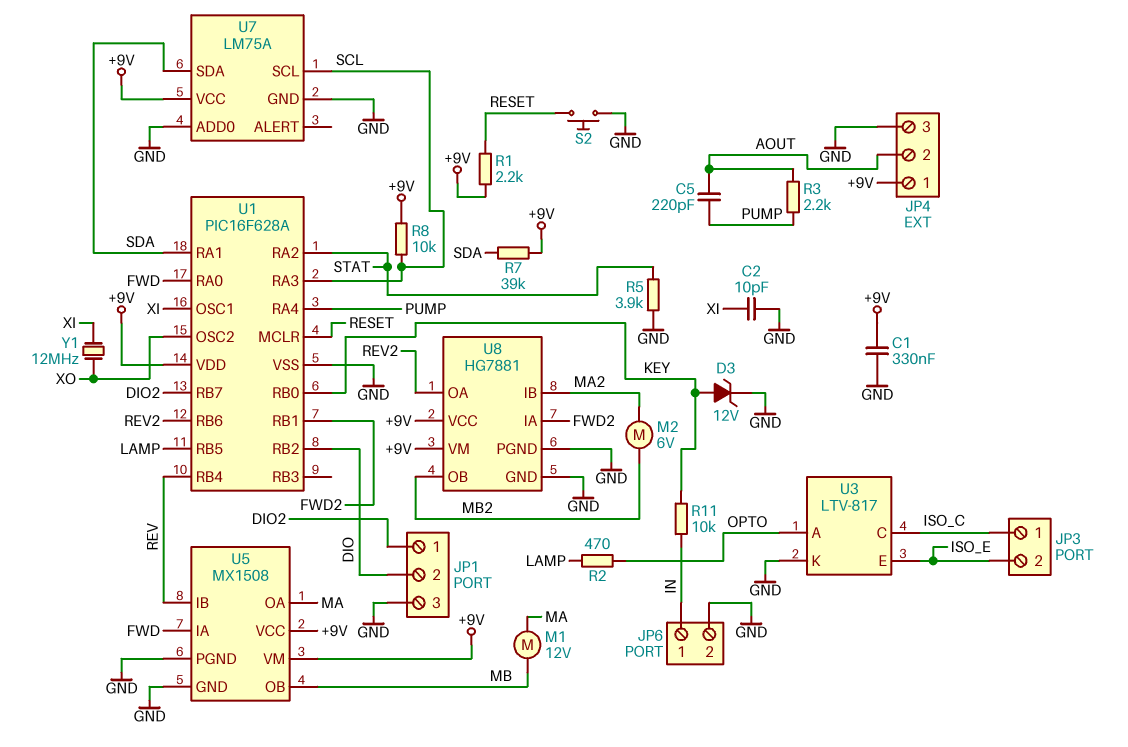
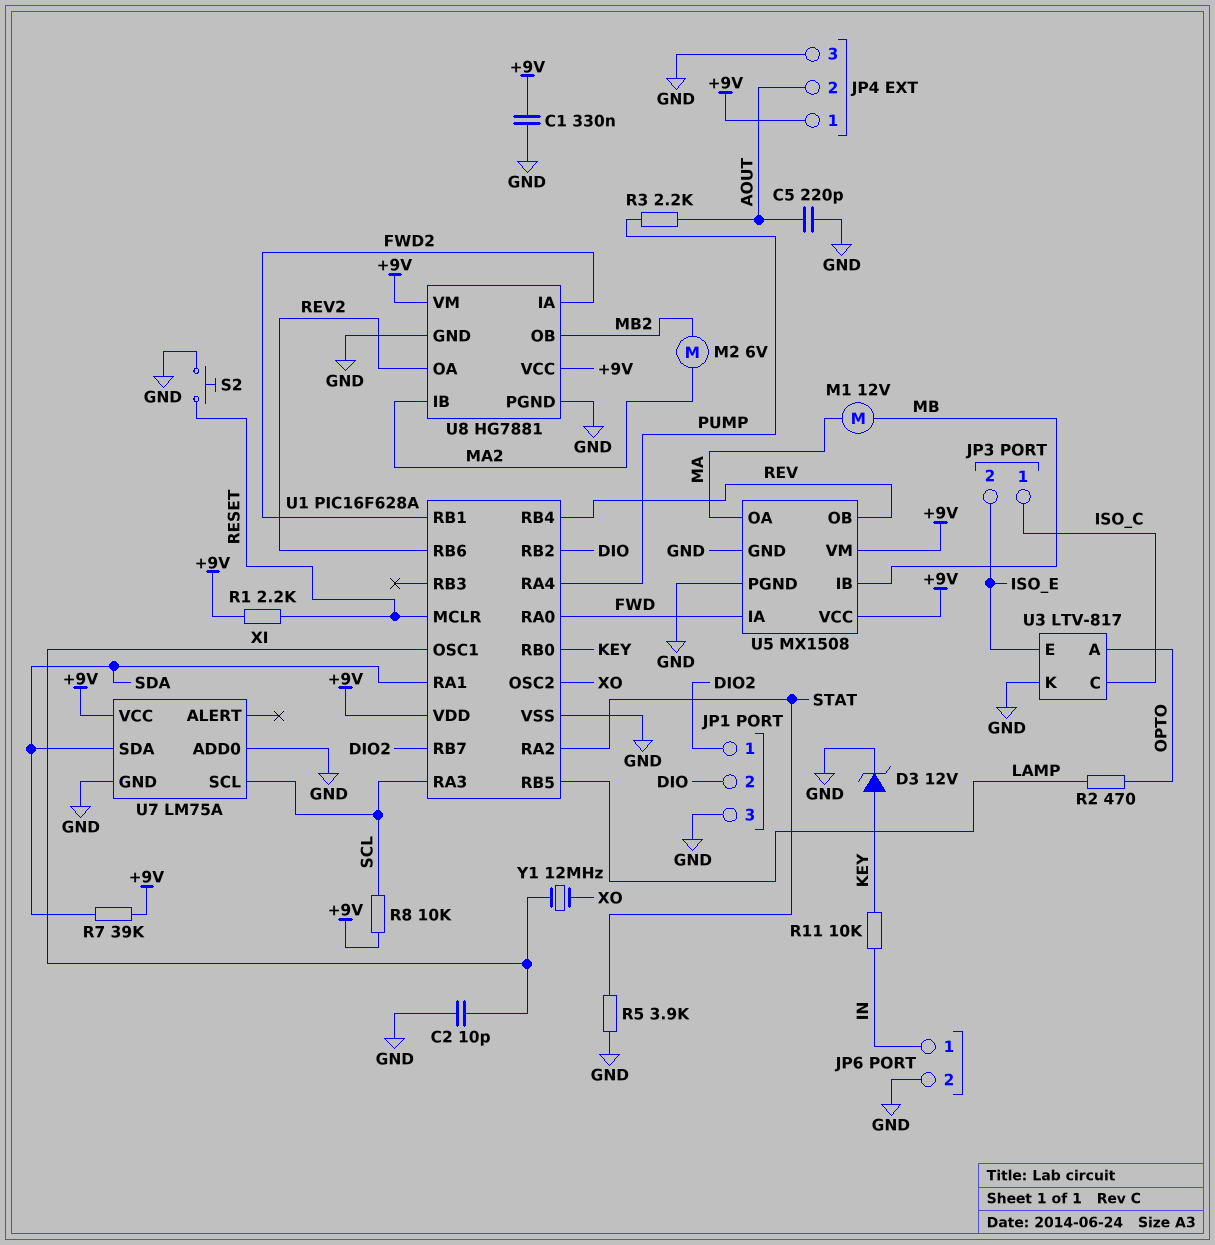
C5: 220pF (AOUT, PUMP) -> 220pF (AOUT, GND)
U5 pin IB: REV -> MB
U5 pin OB: MB -> REV

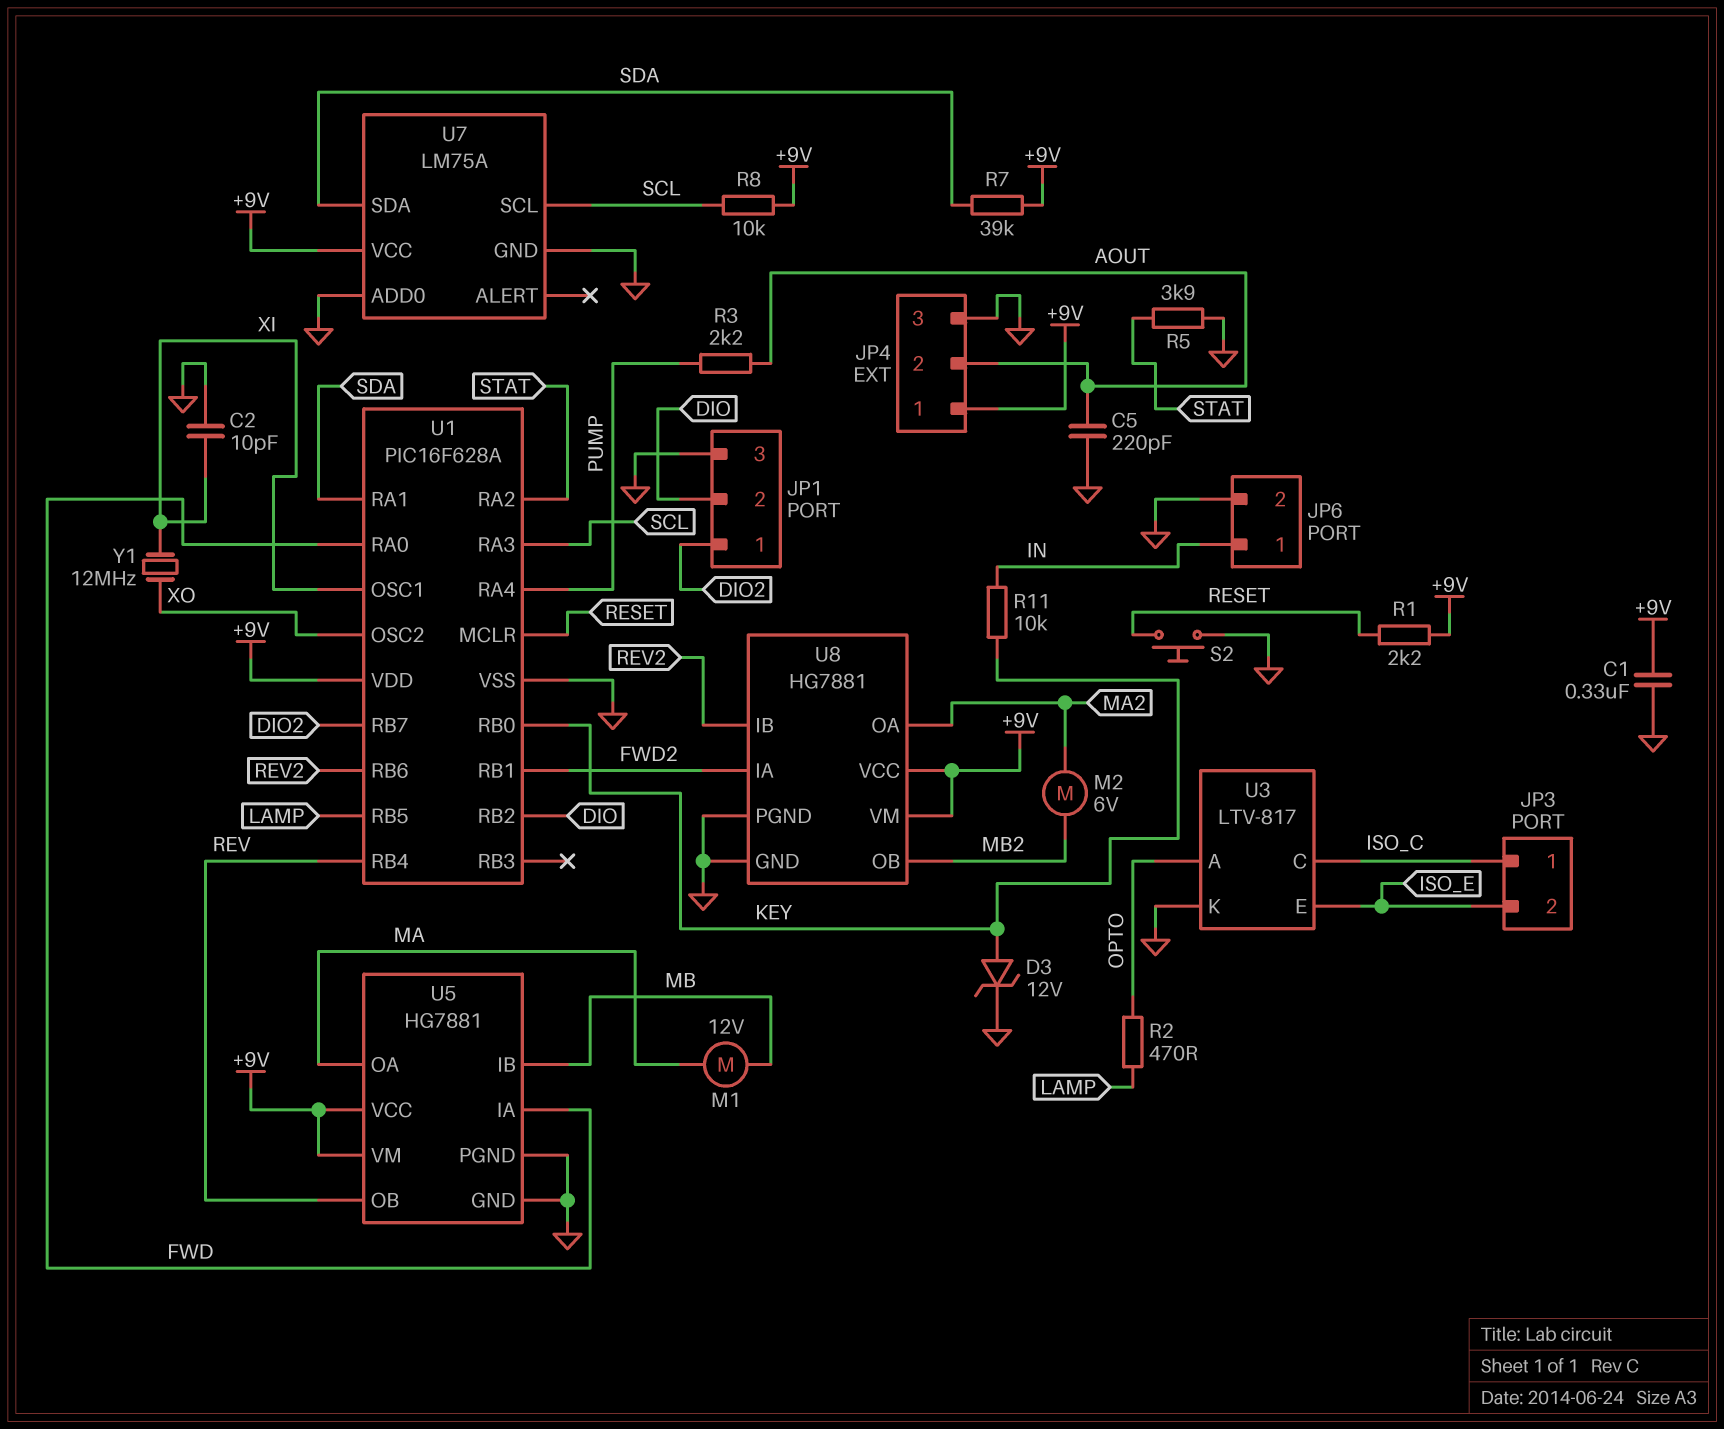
U5: MX1508 -> HG7881
U8 pin IB: MA2 -> REV2
U8 pin OA: REV2 -> MA2

